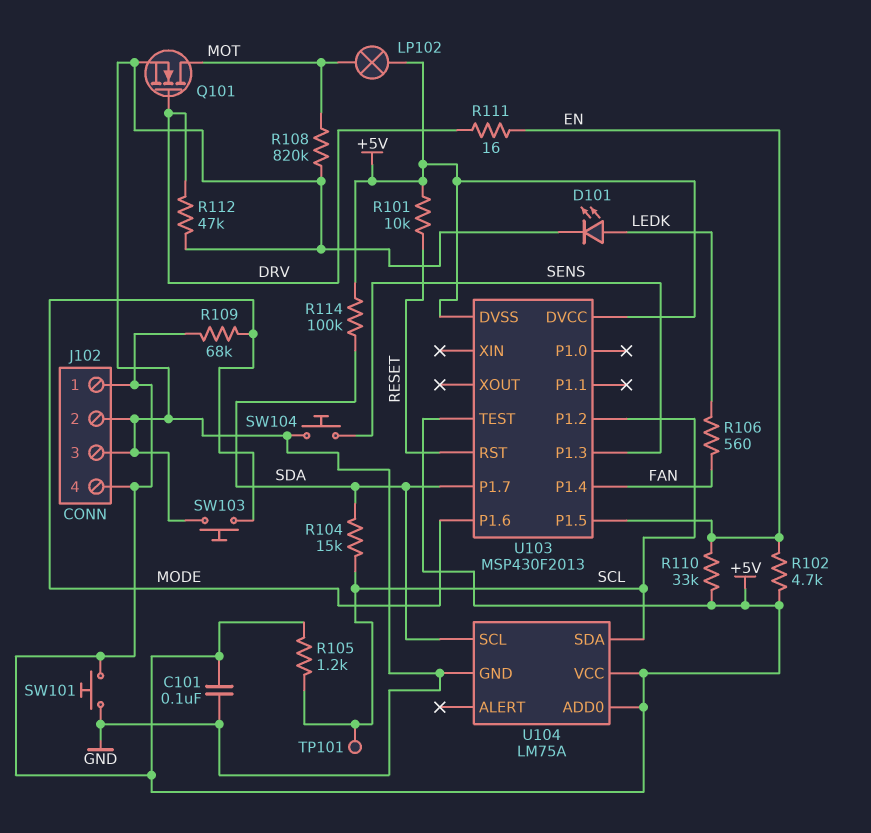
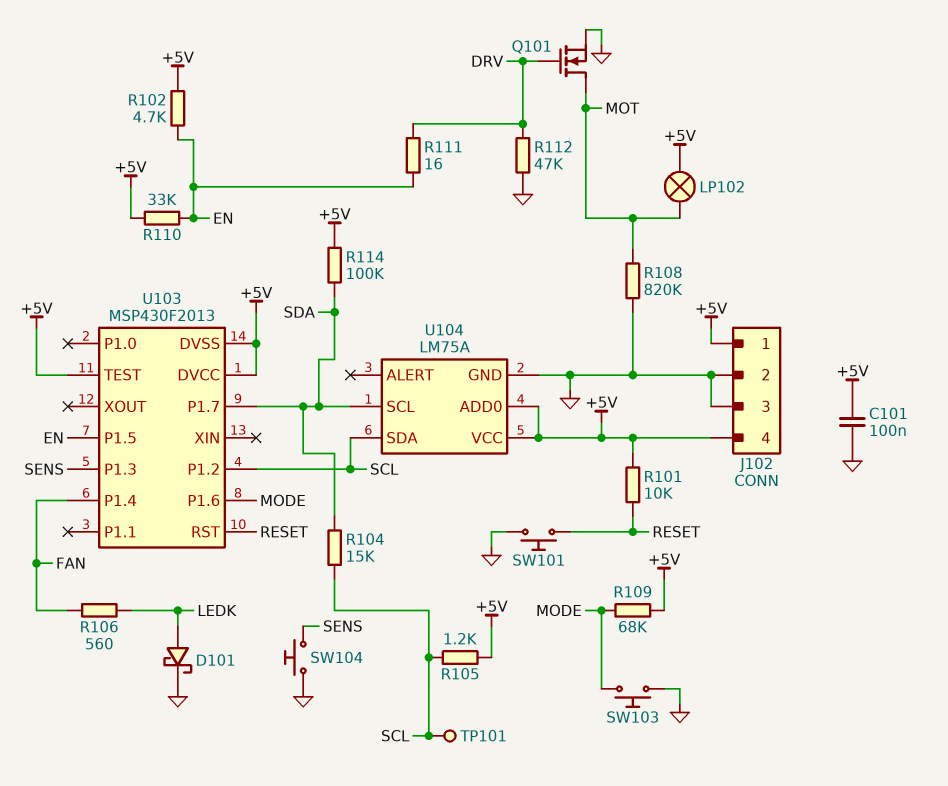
D101: LED (A LEDK, K GND) -> schottky (A LEDK, K GND)
SW101: button (+5V, GND) -> button (GND, RESET)

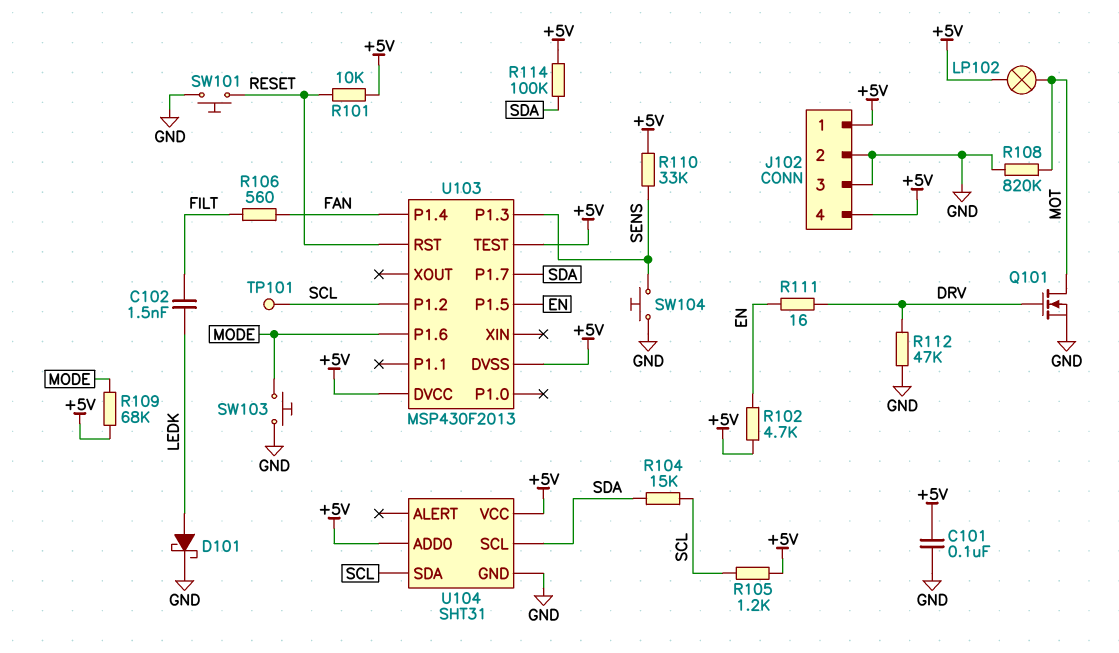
C102: none -> 1.5nF (FILT, LEDK)
R106: 560 (FAN, LEDK) -> 560 (FAN, FILT)
R110: 33k (+5V, EN) -> 33k (+5V, SENS)
U104: LM75A -> SHT31

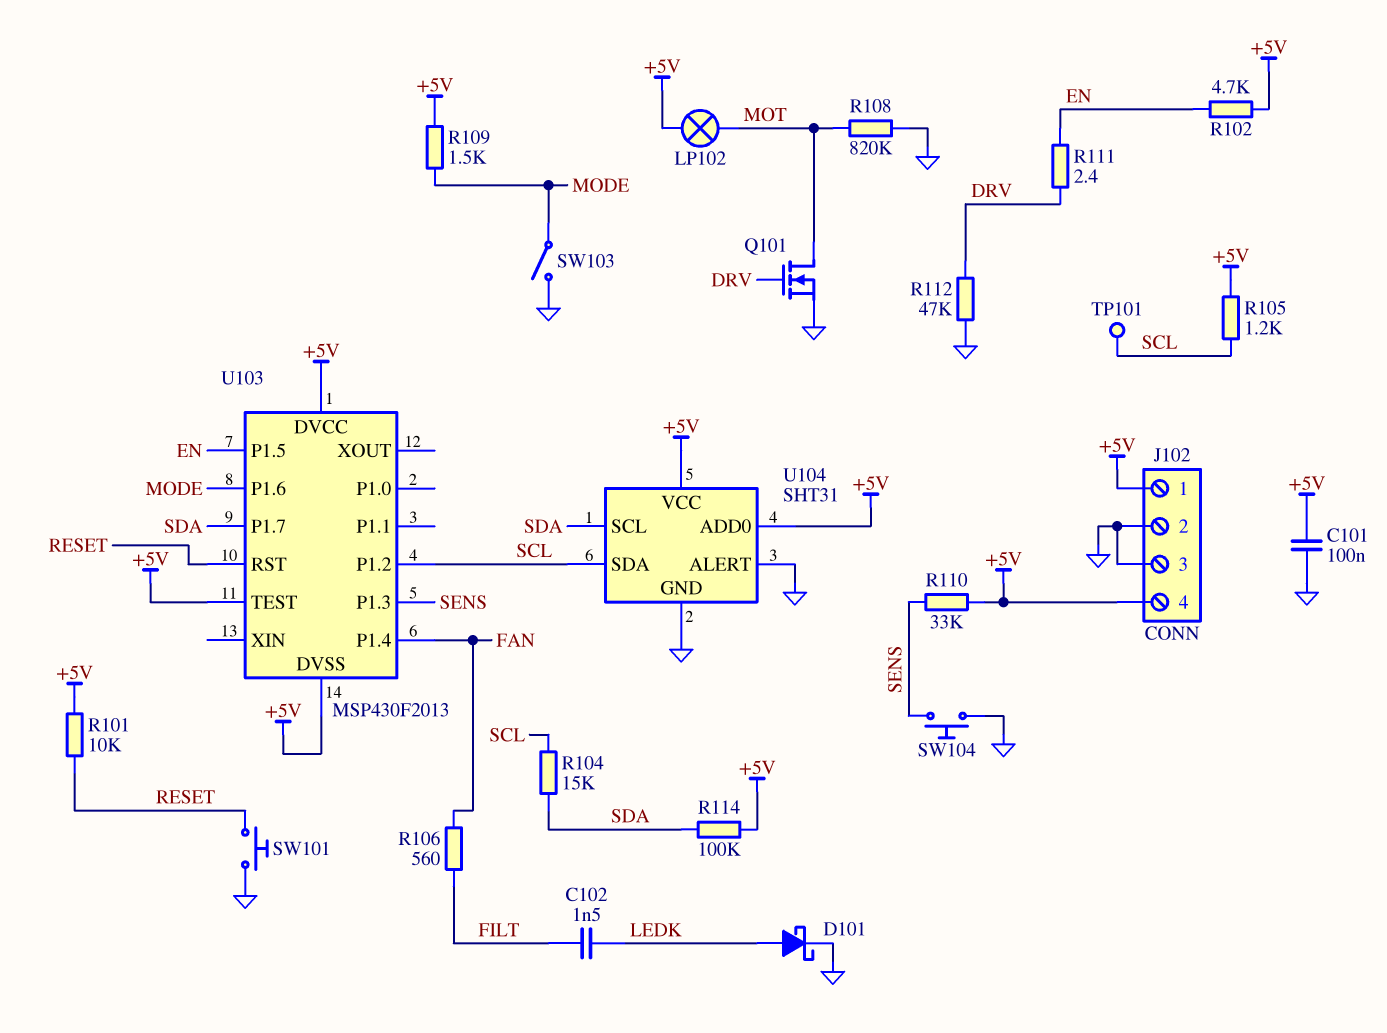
R109: 68k (+5V, MODE) -> 1.5k (+5V, MODE)
R111: 16 (DRV, EN) -> 2.4 (DRV, EN)
SW103: button (GND, MODE) -> switch (GND, MODE)
U104 pin ALERT: none -> GND

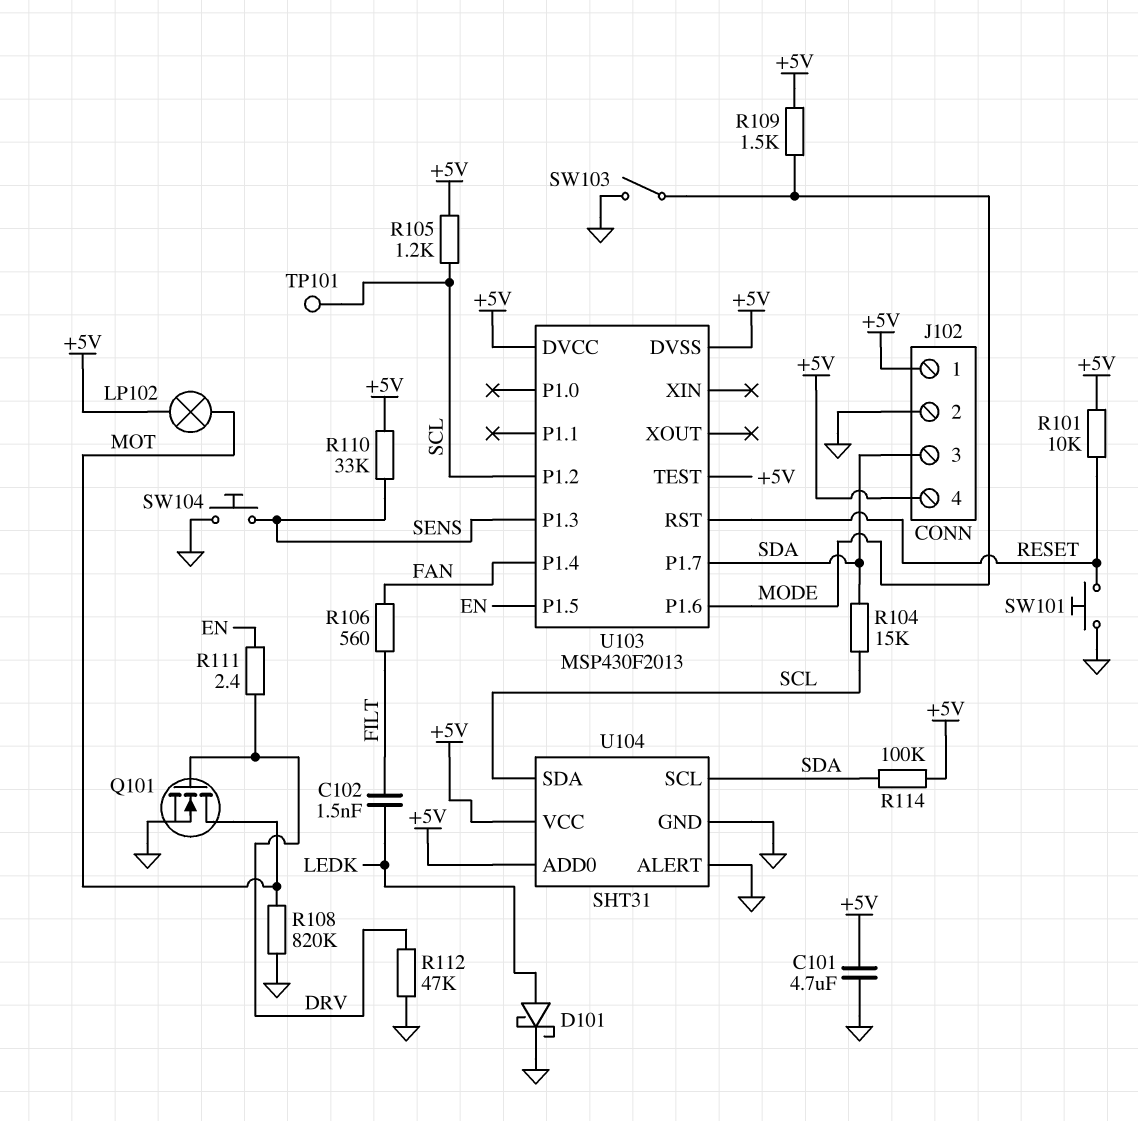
C101: 100nF (+5V, GND) -> 4.7uF (+5V, GND)
J102 pin 3: GND -> SDA
R102: 4.7k (+5V, EN) -> none

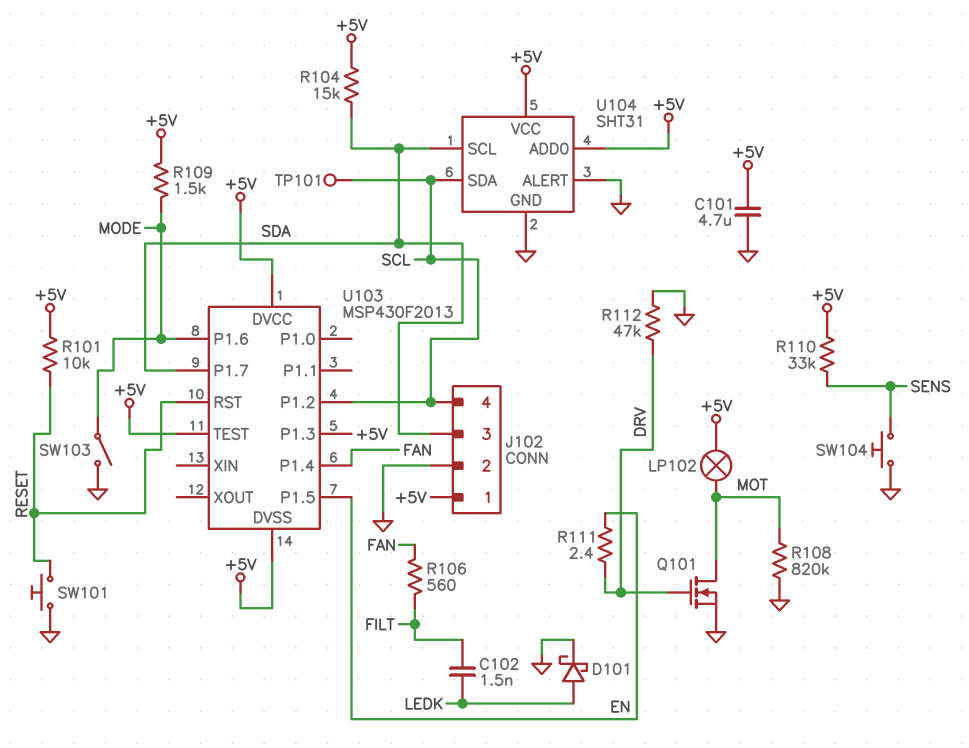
J102 pin 4: +5V -> SCL
R104: 15k (SCL, SDA) -> 15k (+5V, SDA)
R105: 1.2k (+5V, SCL) -> none
R114: 100k (+5V, SDA) -> none
U103 pin P1.3: SENS -> +5V

